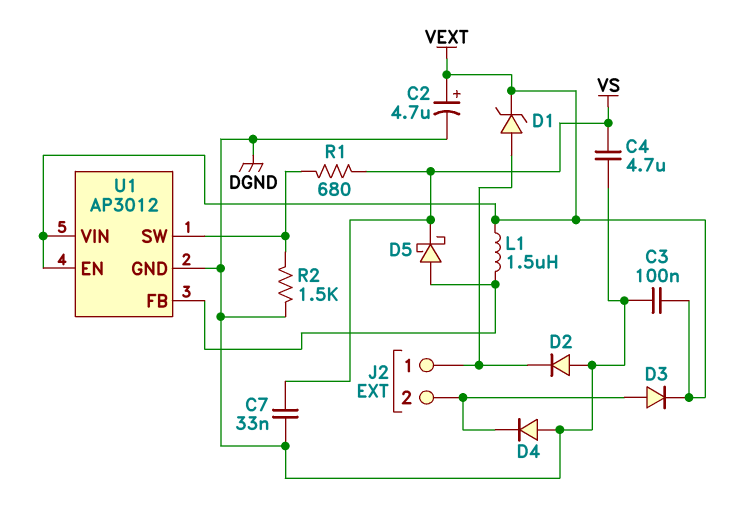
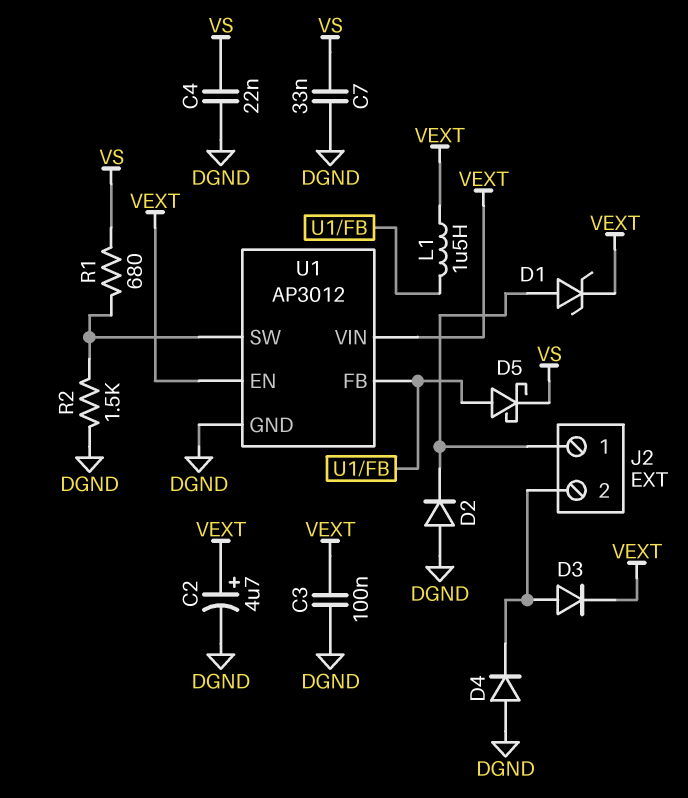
C4: 4.7uF (DGND, VS) -> 22nF (DGND, VS)

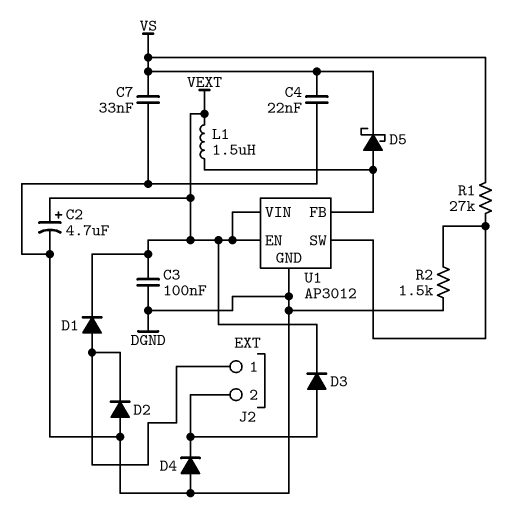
D1: zener (A J2/1, K VEXT) -> diode (A J2/1, K VEXT)
R1: 680 (U1/SW, VS) -> 27k (U1/SW, VS)

